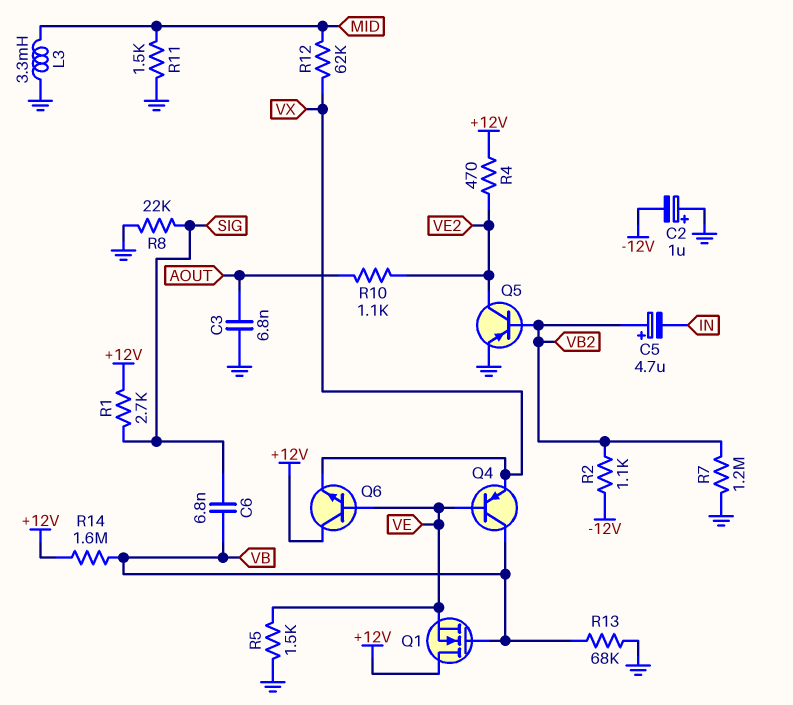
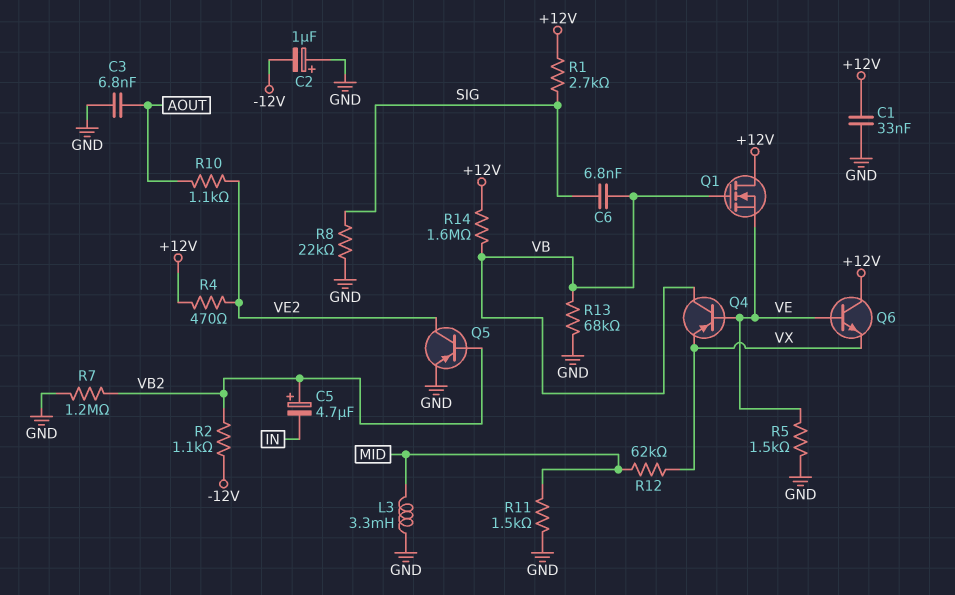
C1: none -> 33nF (+12V, GND)

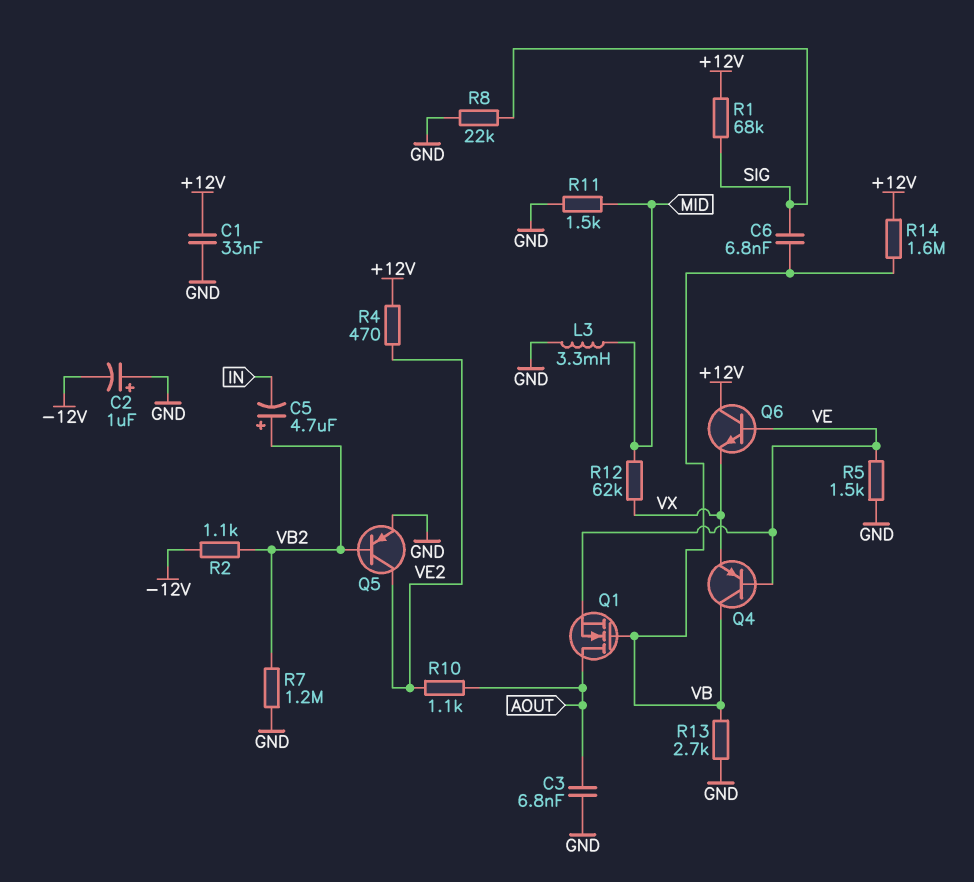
Q1: NMOS (G VB, D +12V, S VE) -> NMOS (G VB, D AOUT, S VE)
R1: 2.7k (+12V, SIG) -> 68k (+12V, SIG)
R13: 68k (GND, VB) -> 2.7k (GND, VB)

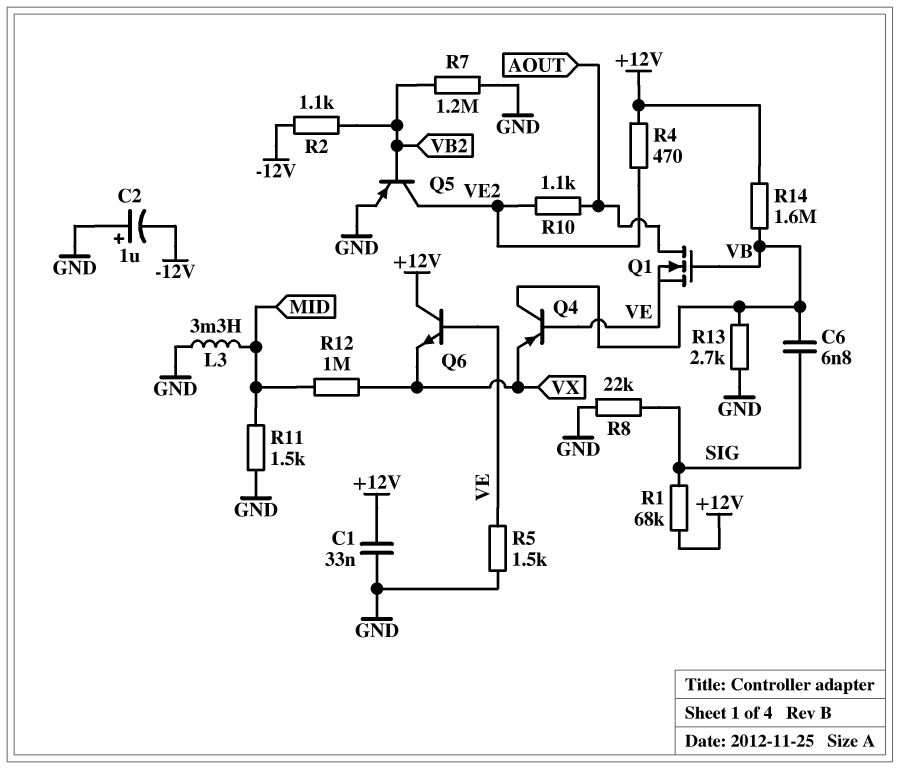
C3: 6.8nF (AOUT, GND) -> none
C5: 4.7uF (plus VB2, minus IN) -> none
R12: 62k (MID, VX) -> 1M (MID, VX)

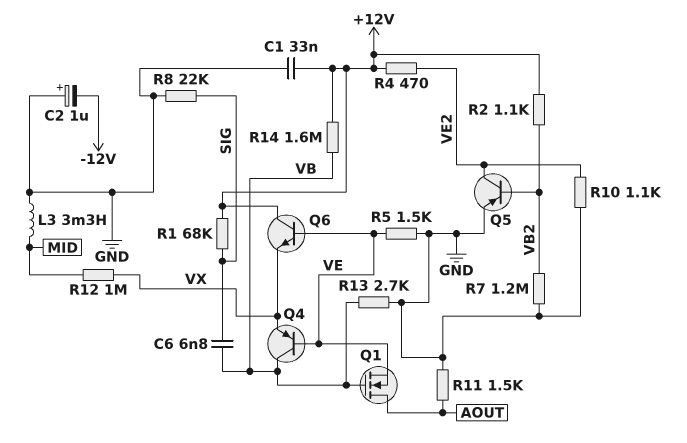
R2: 1.1k (-12V, VB2) -> 1.1k (+12V, VB2)
R10: 1.1k (AOUT, VE2) -> 1.1k (GND, VE2)
R11: 1.5k (GND, MID) -> 1.5k (AOUT, GND)

